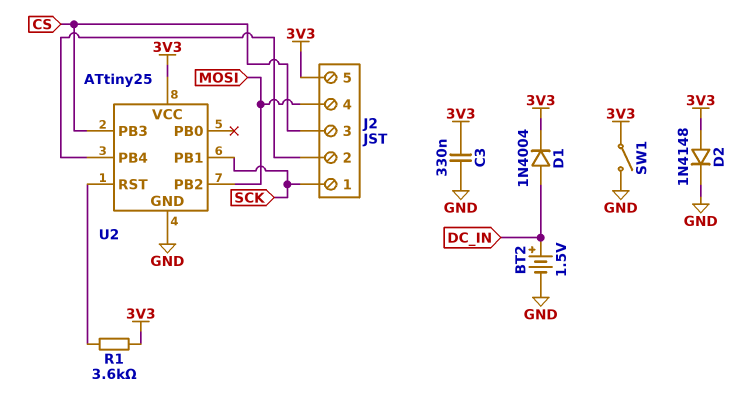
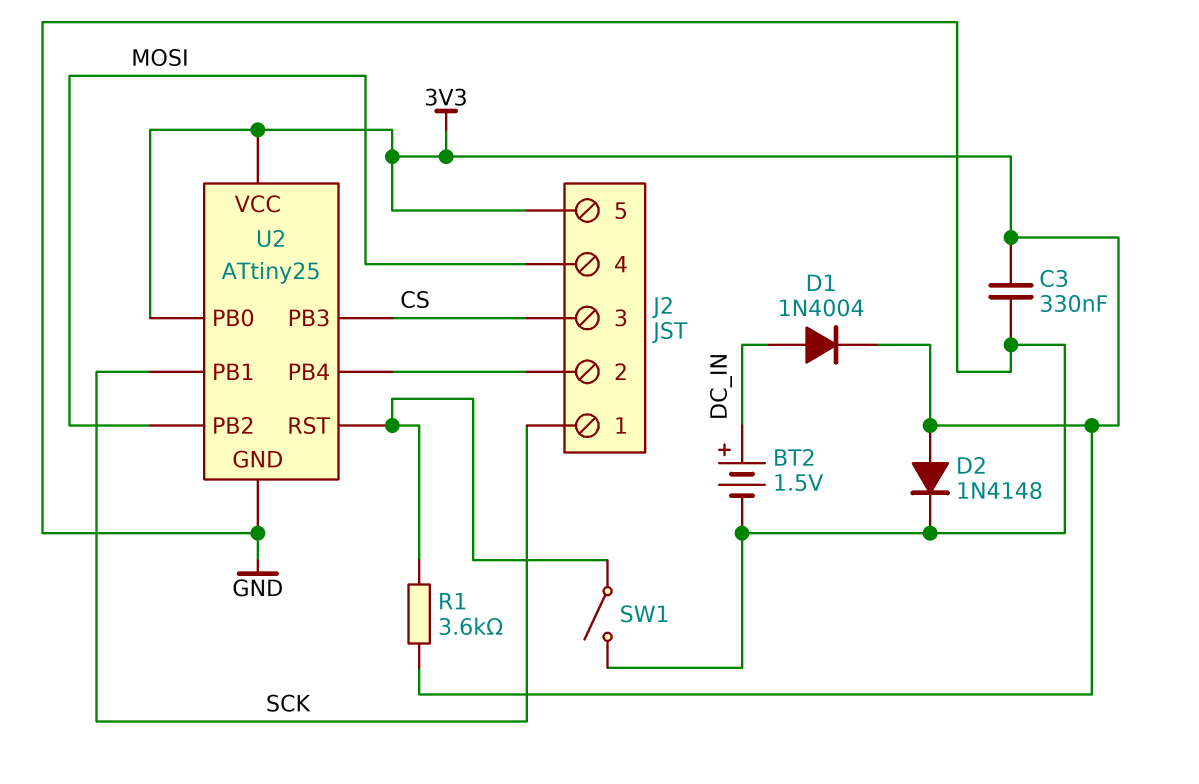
SW1: switch (3V3, GND) -> switch (GND, U2/RST)
U2 pin PB0: none -> 3V3

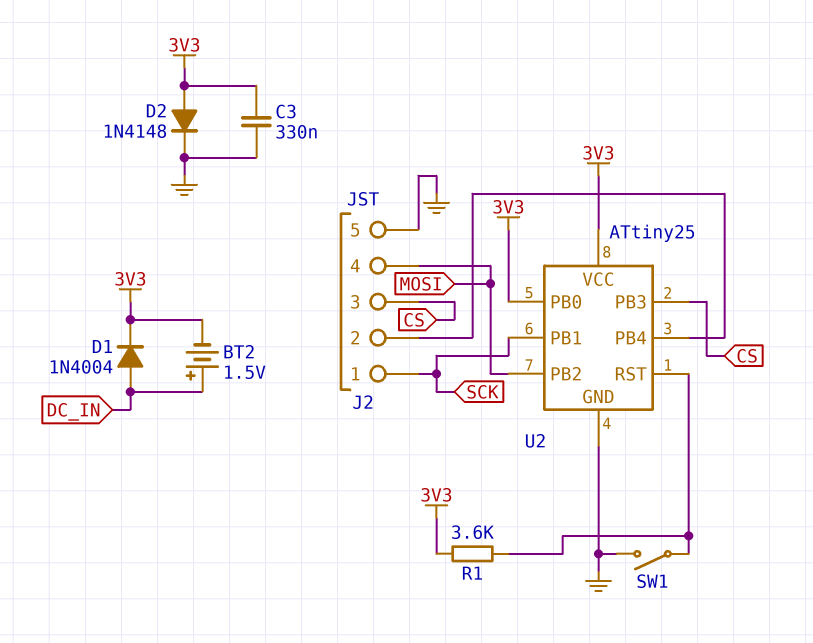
BT2: 1.5V (plus DC_IN, minus GND) -> 1.5V (plus DC_IN, minus 3V3)
J2 pin 5: 3V3 -> GND

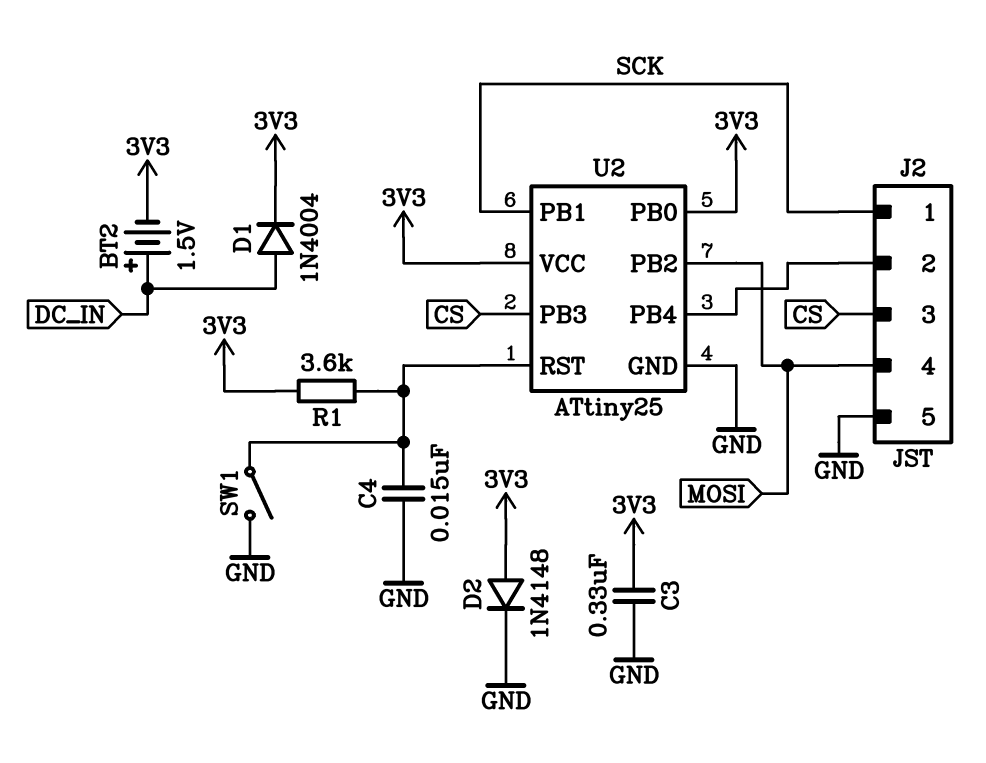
C4: none -> 15nF (GND, U2/RST)

